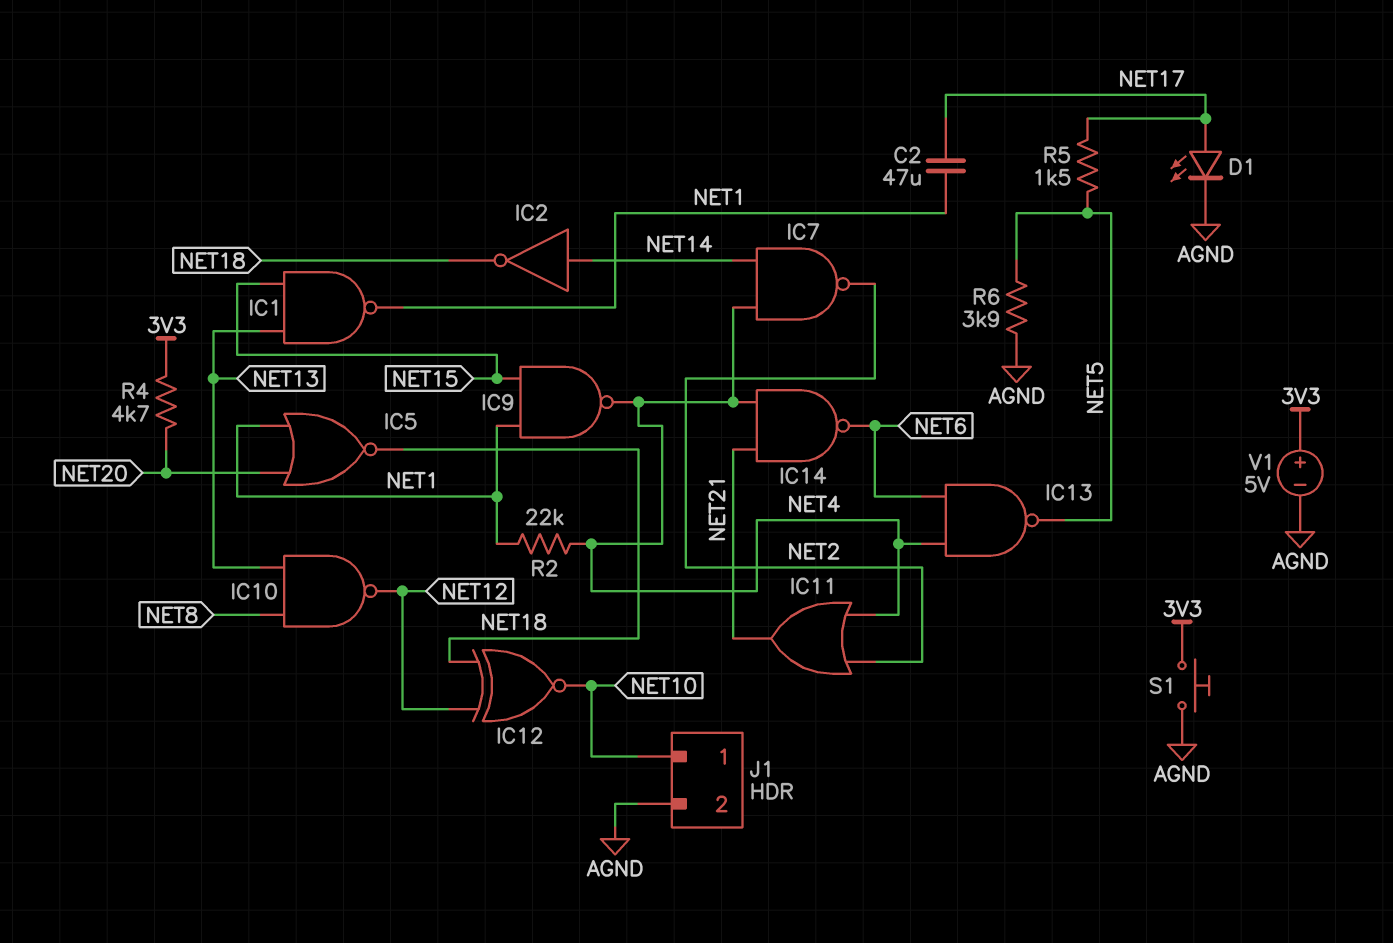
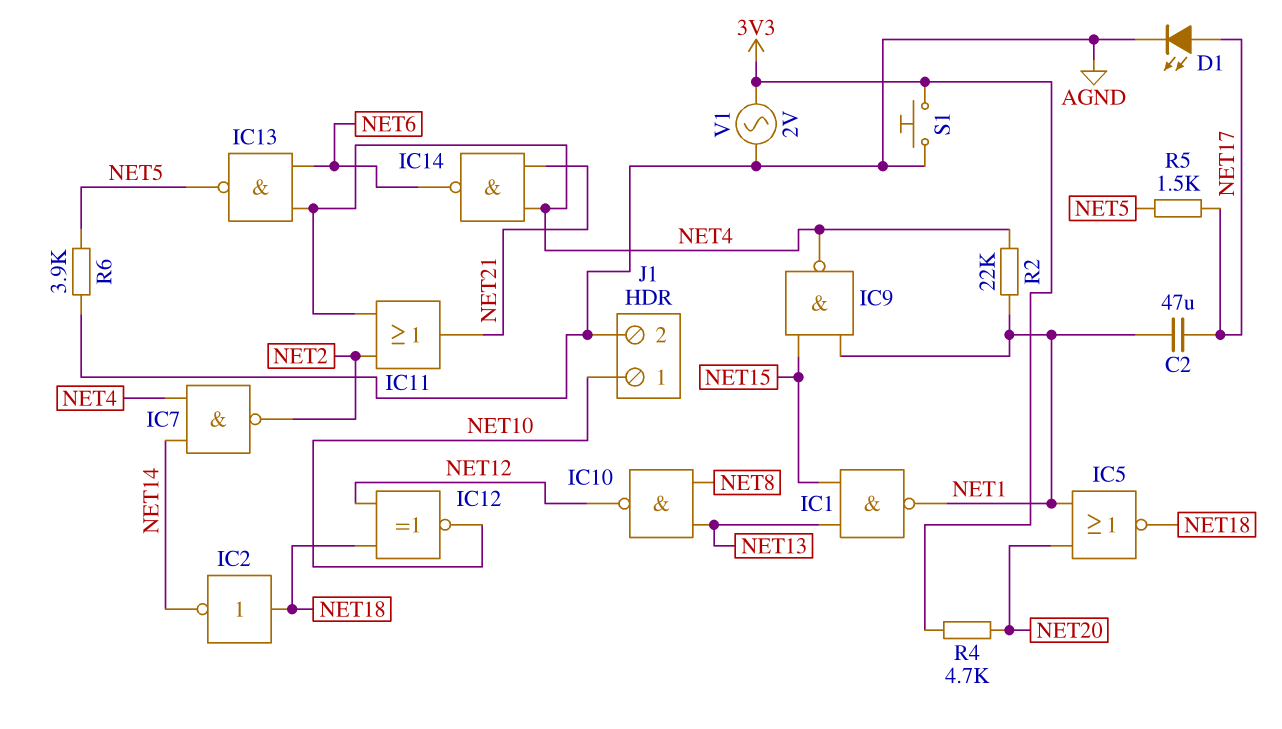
IC2: NOT (in NET14, out NET18) -> NOT (in NET18, out NET14)
V1: 5V (plus 3V3, minus AGND) -> AC 2V (3V3, AGND)

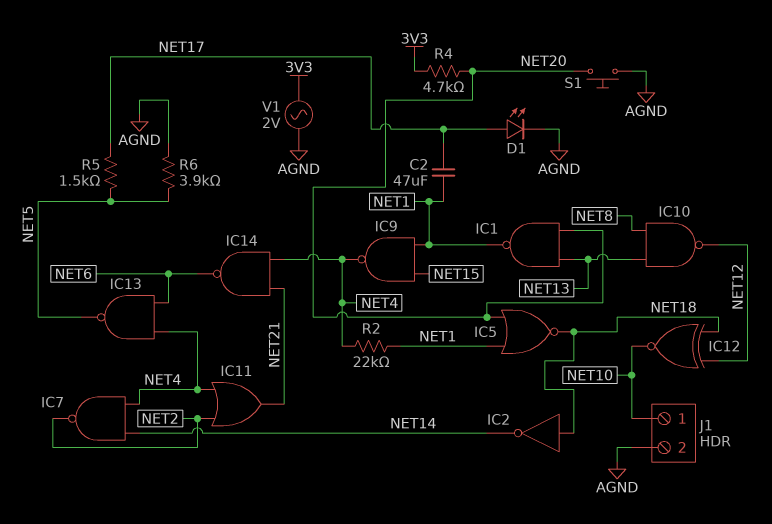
IC1: NAND (in NET13, in NET15, out NET1) -> NAND (in NET13, in NET20, out NET1)
S1: button (3V3, AGND) -> button (AGND, NET20)

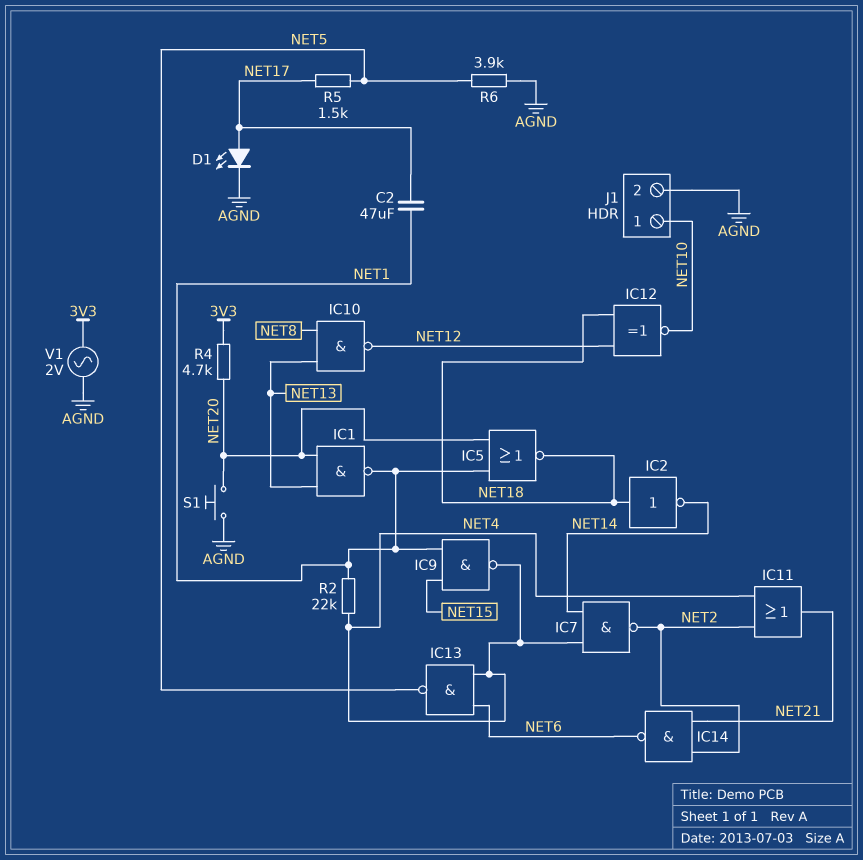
IC14: NAND (in NET4, in NET21, out NET6) -> NAND (in NET2, in NET21, out NET6)

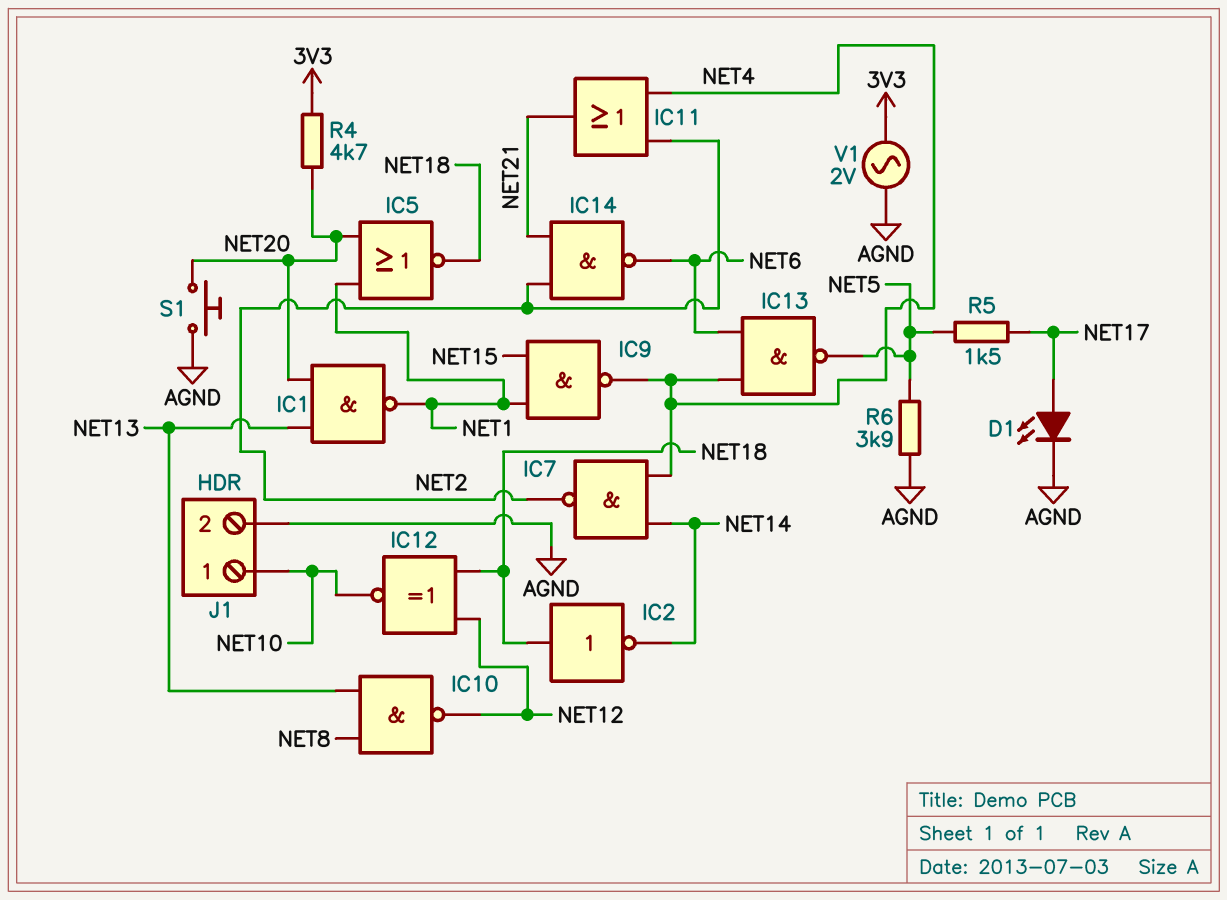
C2: 47uF (NET1, NET17) -> none
R2: 22k (NET1, NET4) -> none

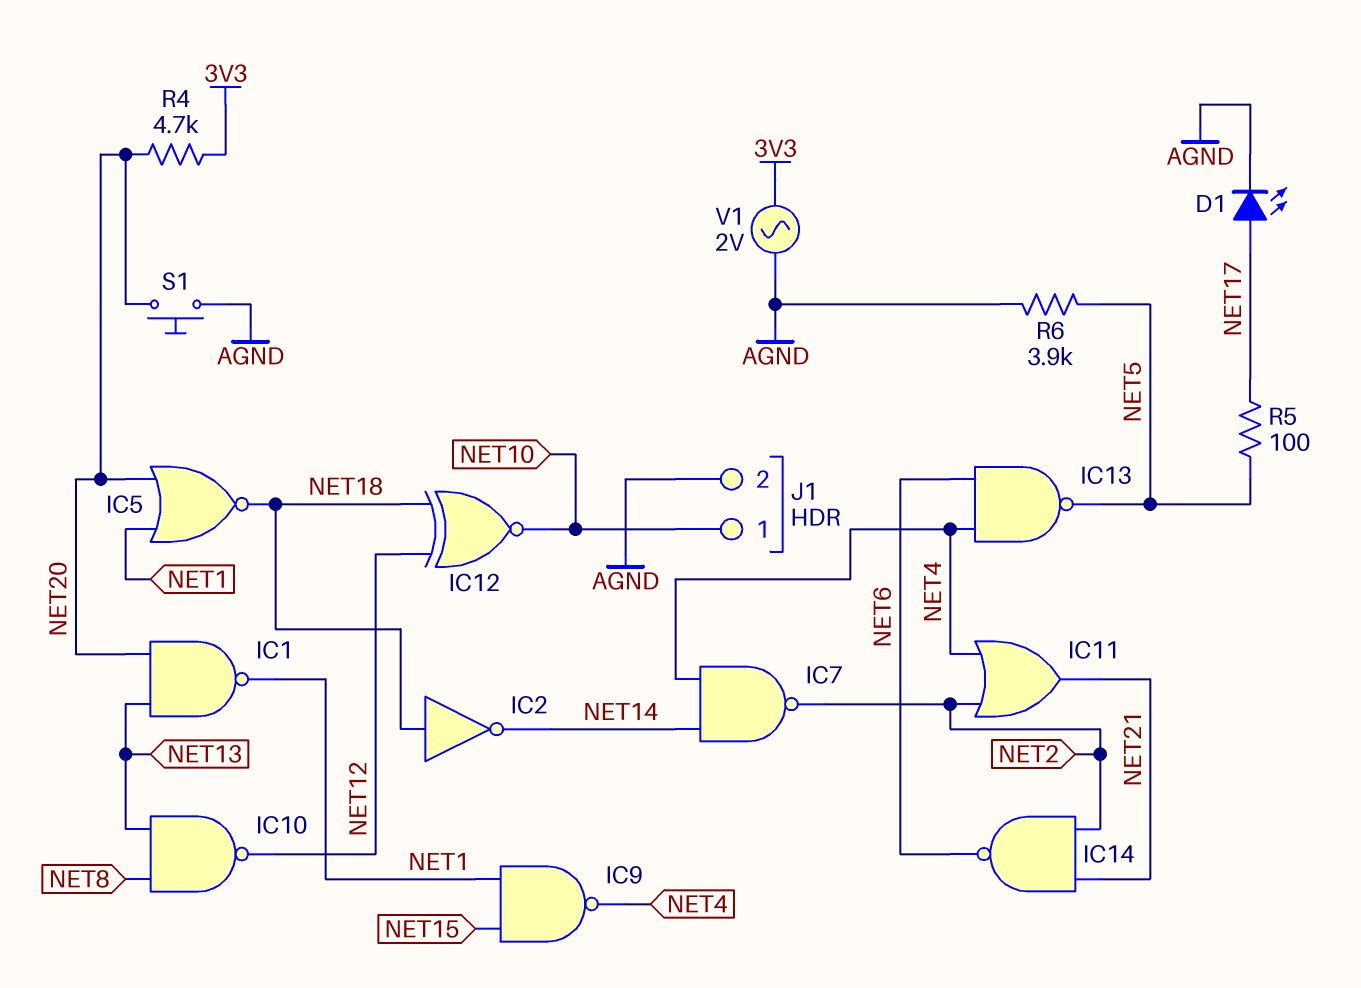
R5: 1.5k (NET5, NET17) -> 100 (NET5, NET17)

